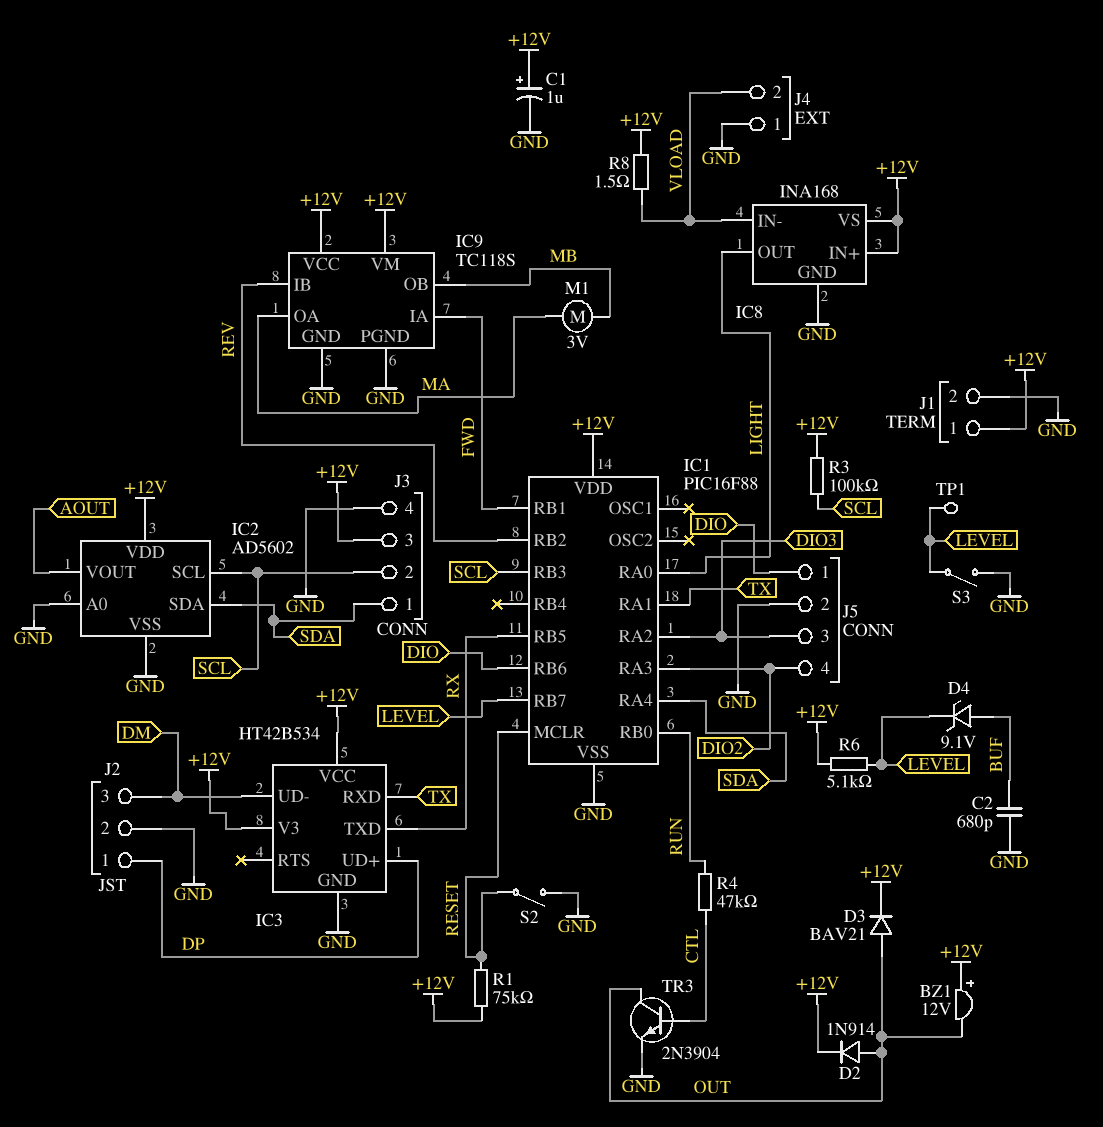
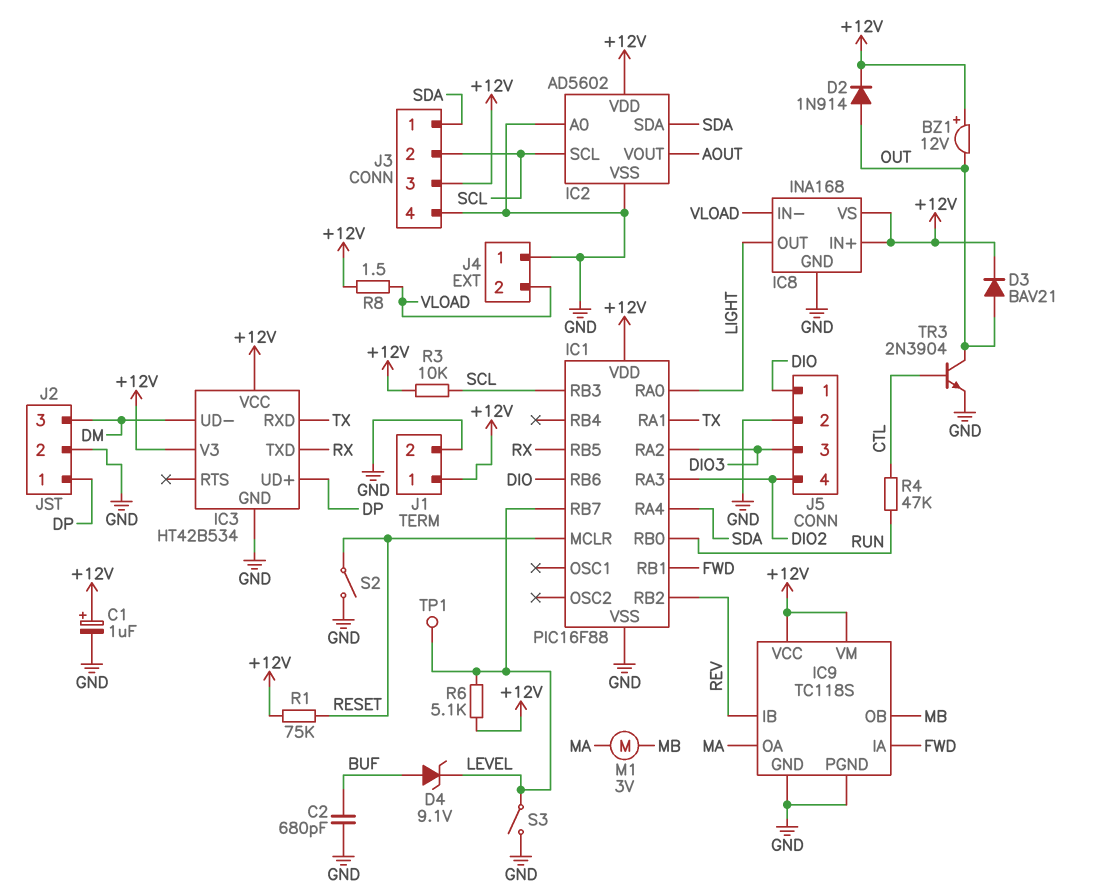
R3: 100k (+12V, SCL) -> 10k (+12V, SCL)

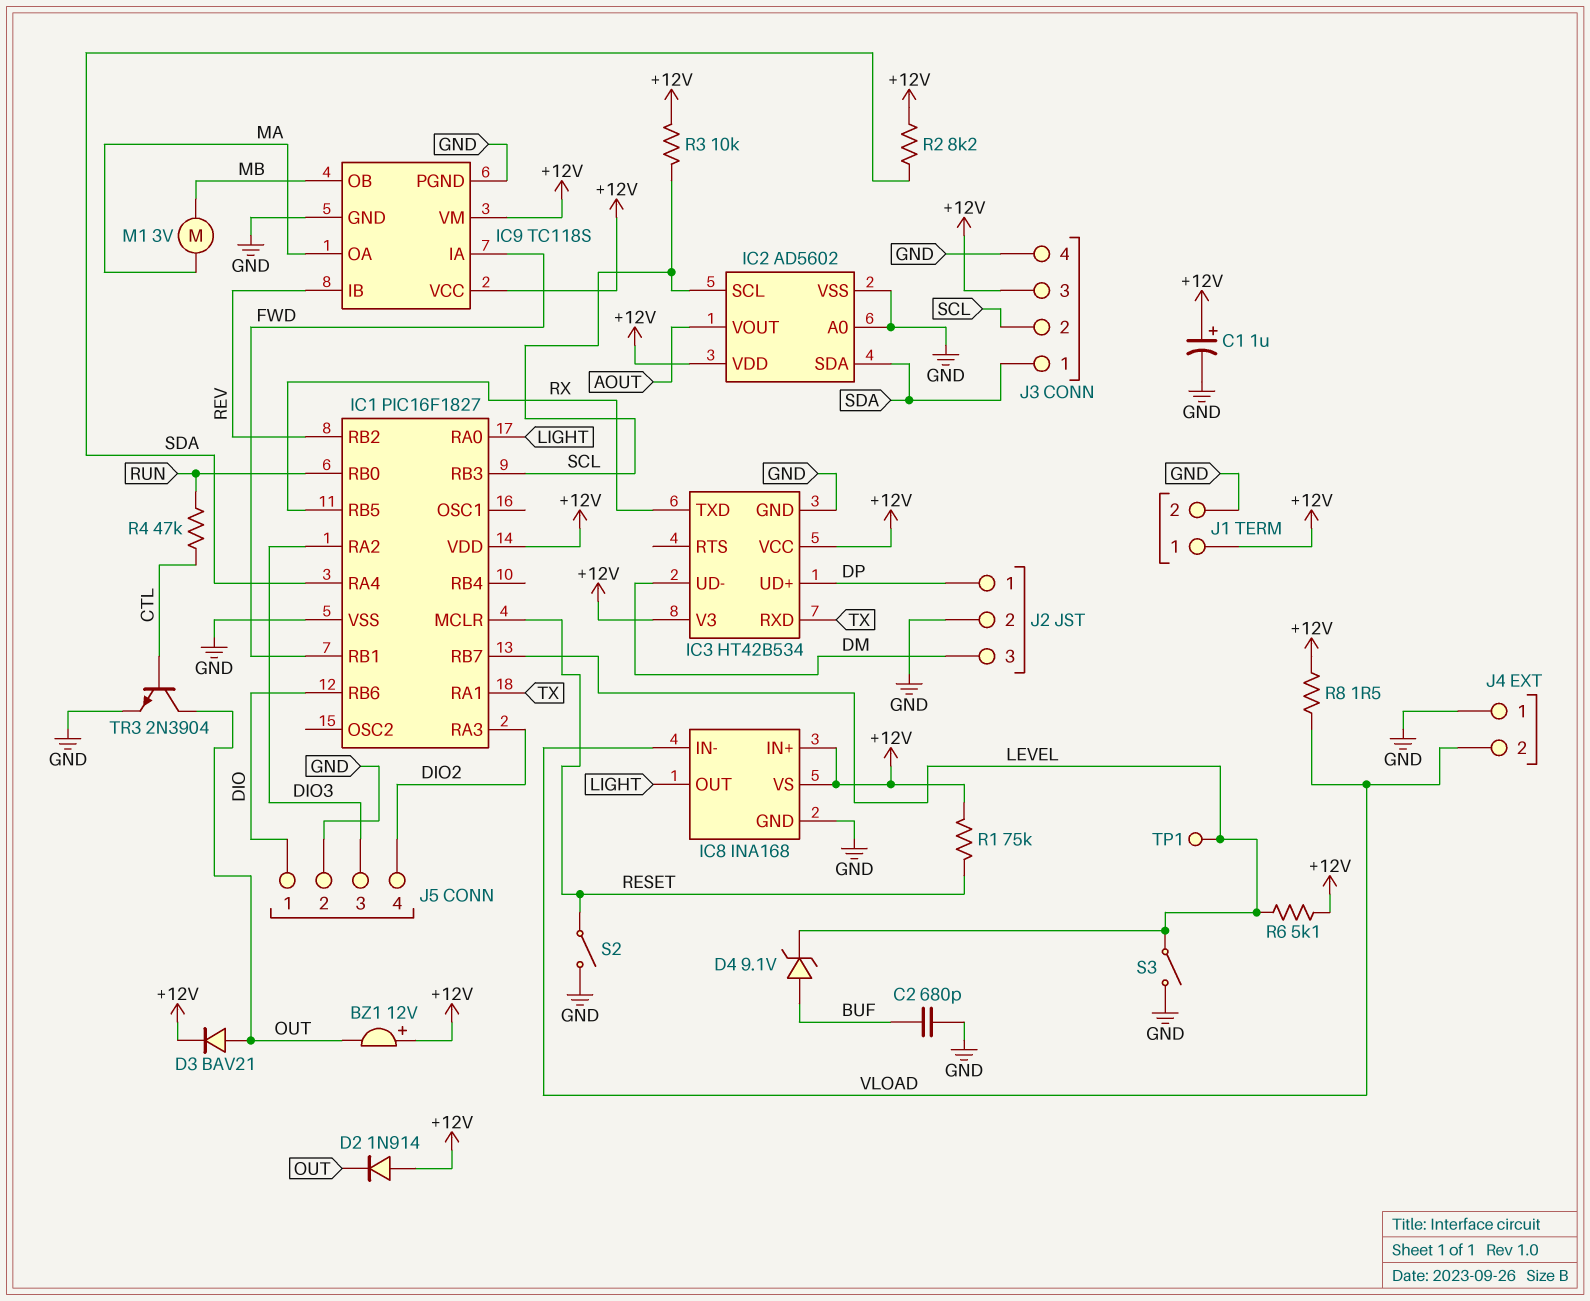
D2: diode 1N914 (A OUT, K +12V) -> diode 1N914 (A +12V, K OUT)
IC1: PIC16F88 -> PIC16F1827
R2: none -> 8.2k (+12V, SDA)

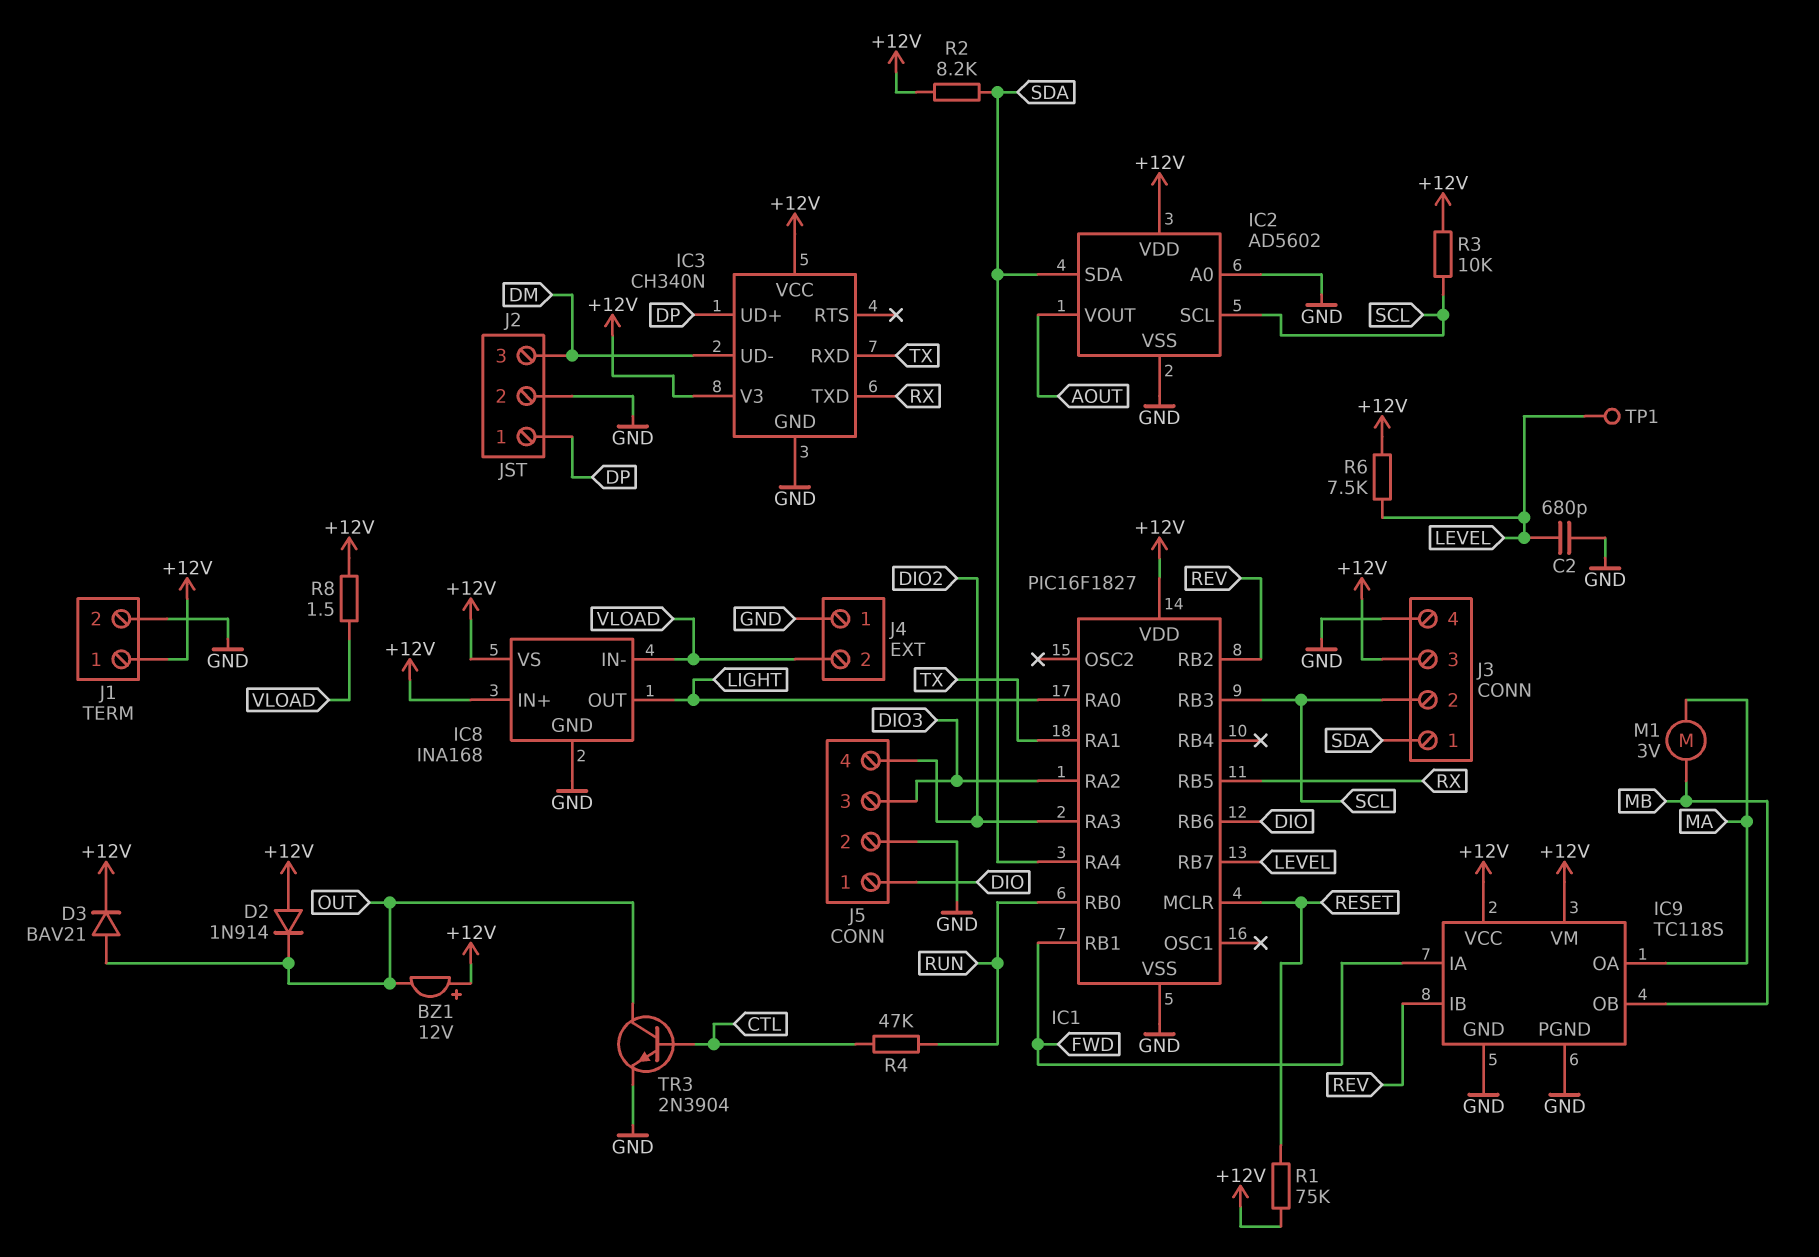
C1: 1uF (plus +12V, minus GND) -> none
C2: 680pF (BUF, GND) -> 680pF (GND, LEVEL)
D4: zener 9.1V (A BUF, K LEVEL) -> none
IC3: HT42B534 -> CH340N
R6: 5.1k (+12V, LEVEL) -> 7.5k (+12V, LEVEL)
S2: switch (GND, RESET) -> none
S3: switch (GND, LEVEL) -> none

